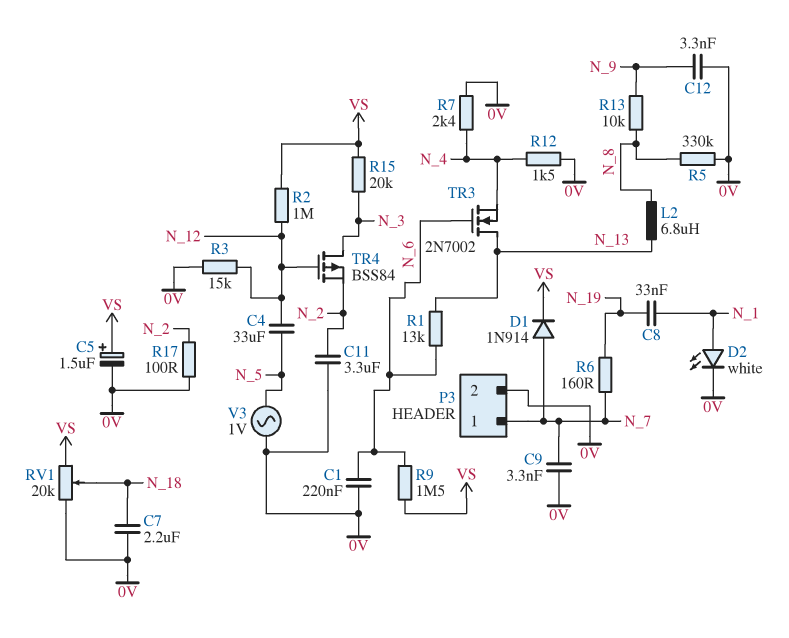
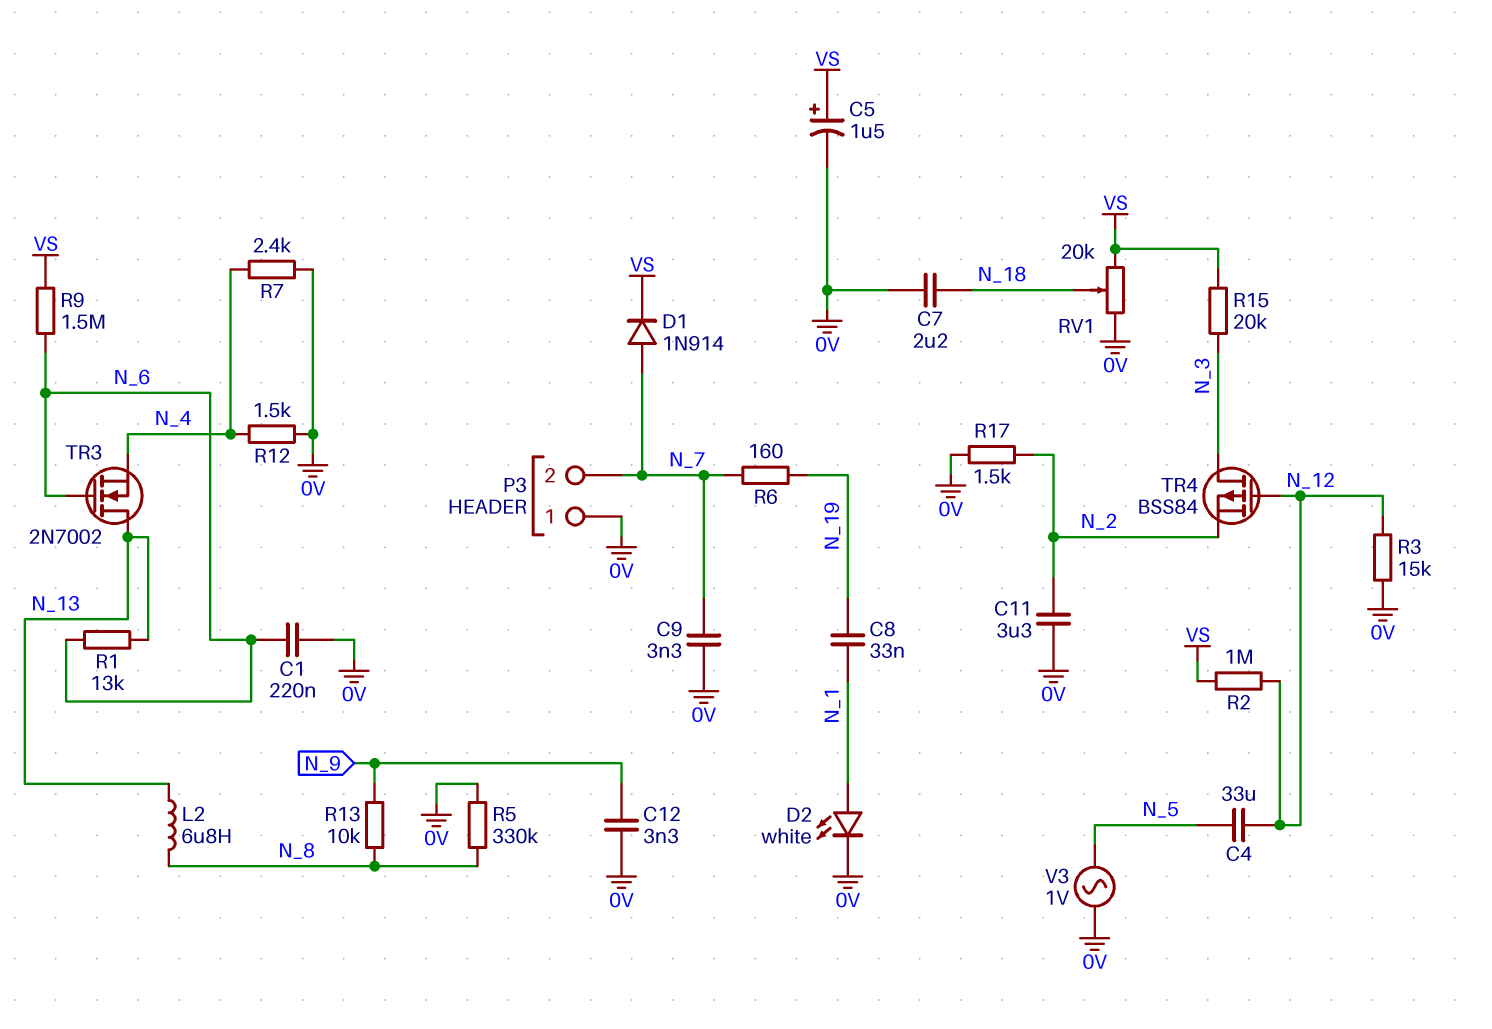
P3 pin 1: N_7 -> 0V
P3 pin 2: 0V -> N_7
R17: 100 (0V, N_2) -> 1.5k (0V, N_2)

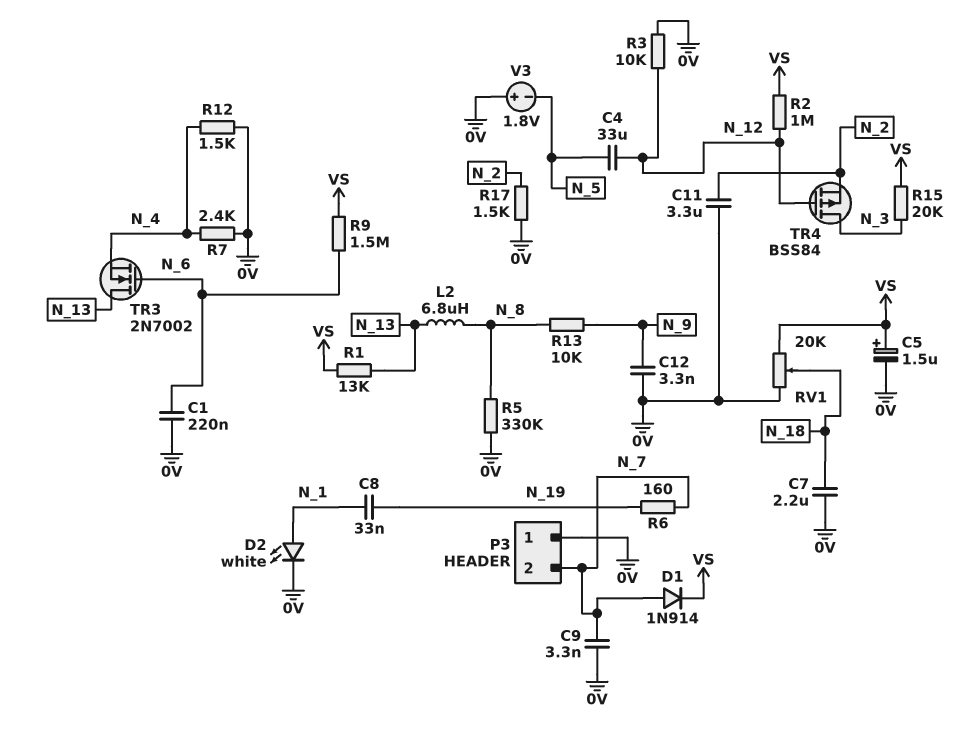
R1: 13k (N_6, N_13) -> 13k (N_13, VS)
R3: 15k (0V, N_12) -> 10k (0V, N_12)
V3: AC 1V (0V, N_5) -> 1.8V (plus 0V, minus N_5)

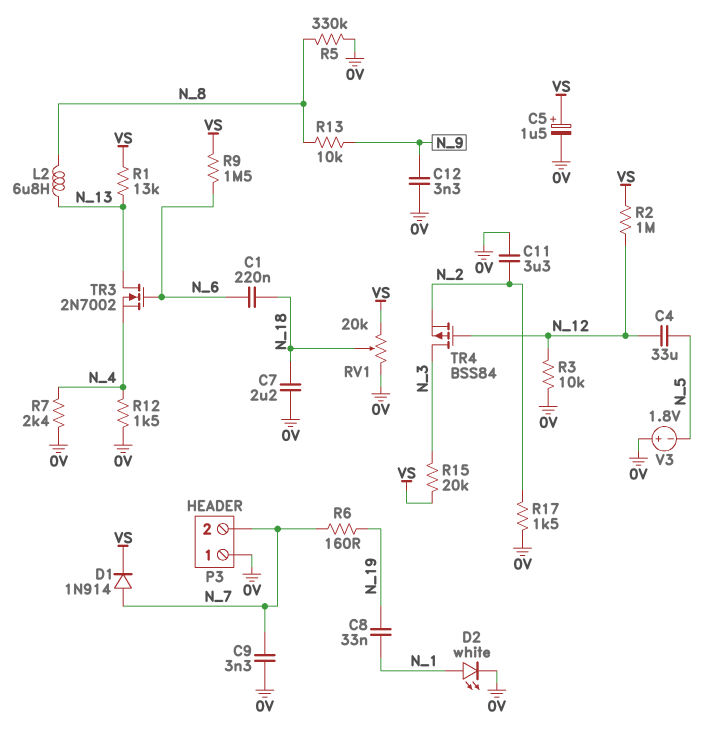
C1: 220nF (0V, N_6) -> 220nF (N_6, N_18)

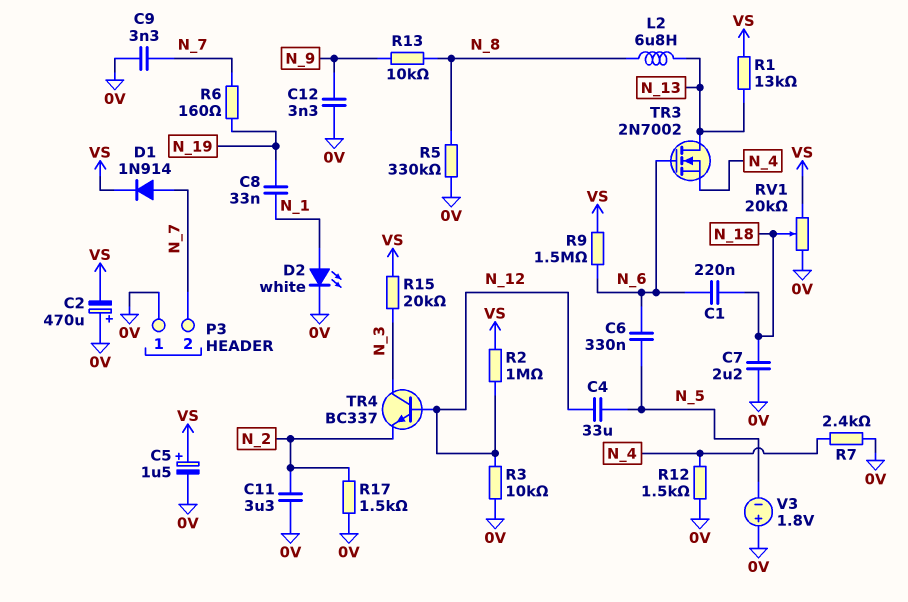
C2: none -> 470uF (plus 0V, minus VS)
C6: none -> 330nF (N_5, N_6)
TR4: PMOS BSS84 (G N_12, D N_3, S N_2) -> NPN BC337 (B N_12, C N_3, E N_2)

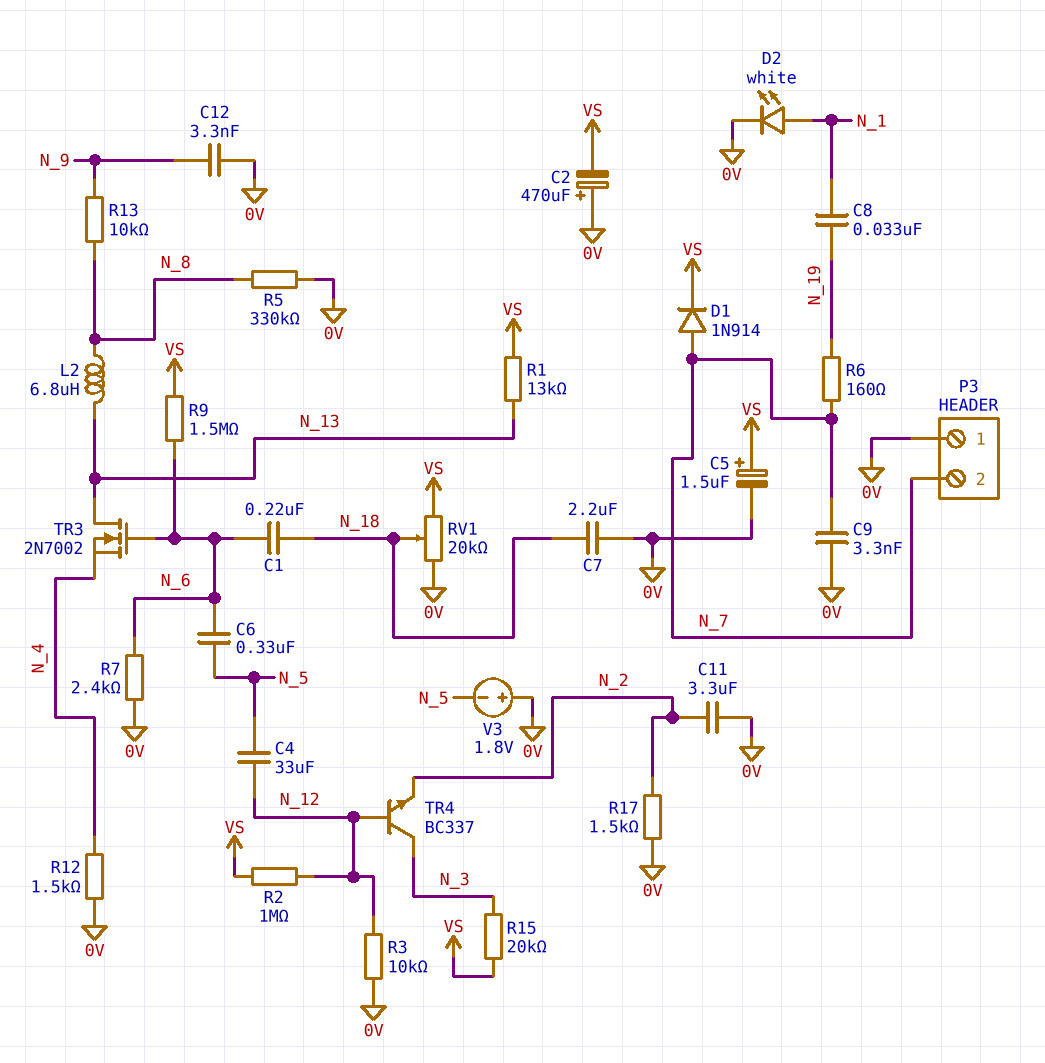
R7: 2.4k (0V, N_4) -> 2.4k (0V, N_6)

